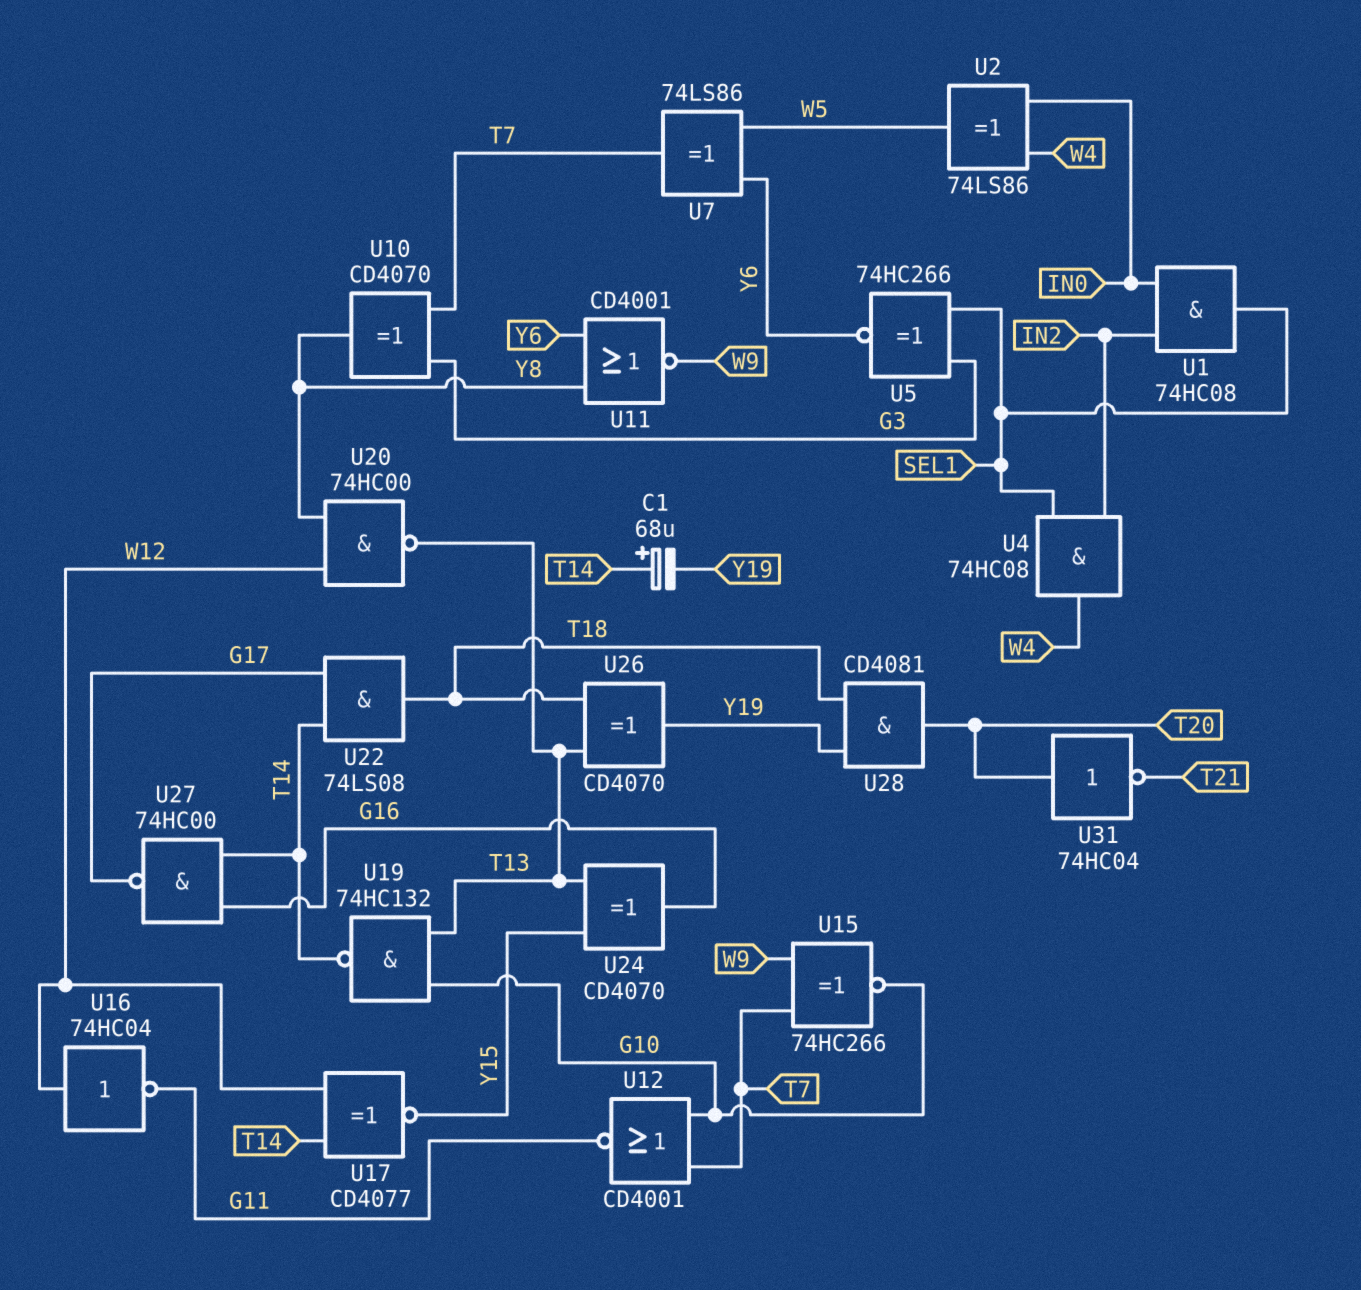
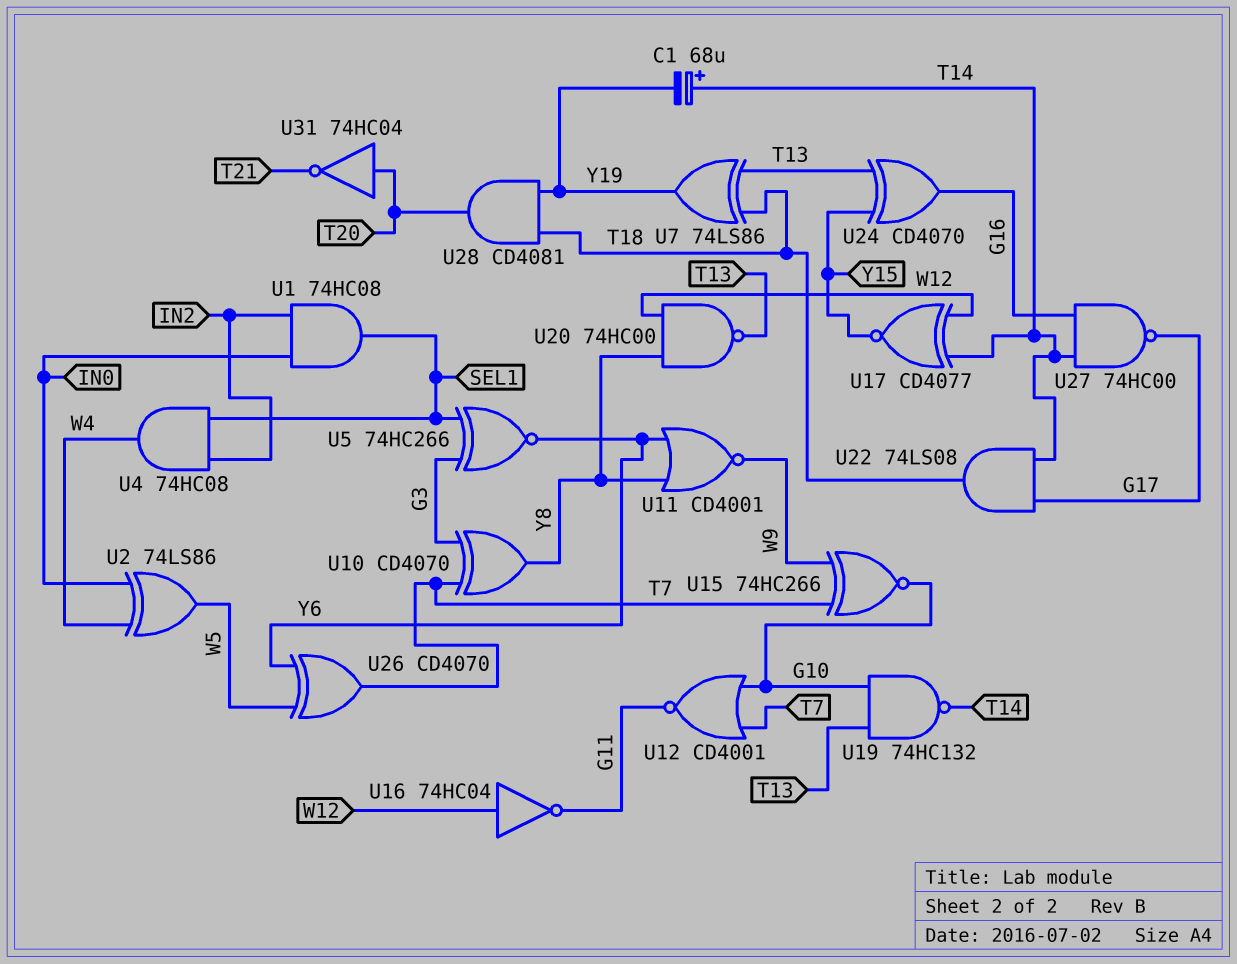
U7: XOR 74LS86 (in W5, in Y6, out T7) -> XOR 74LS86 (in T13, in T18, out Y19)
U26: XOR CD4070 (in T13, in T18, out Y19) -> XOR CD4070 (in W5, in Y6, out T7)

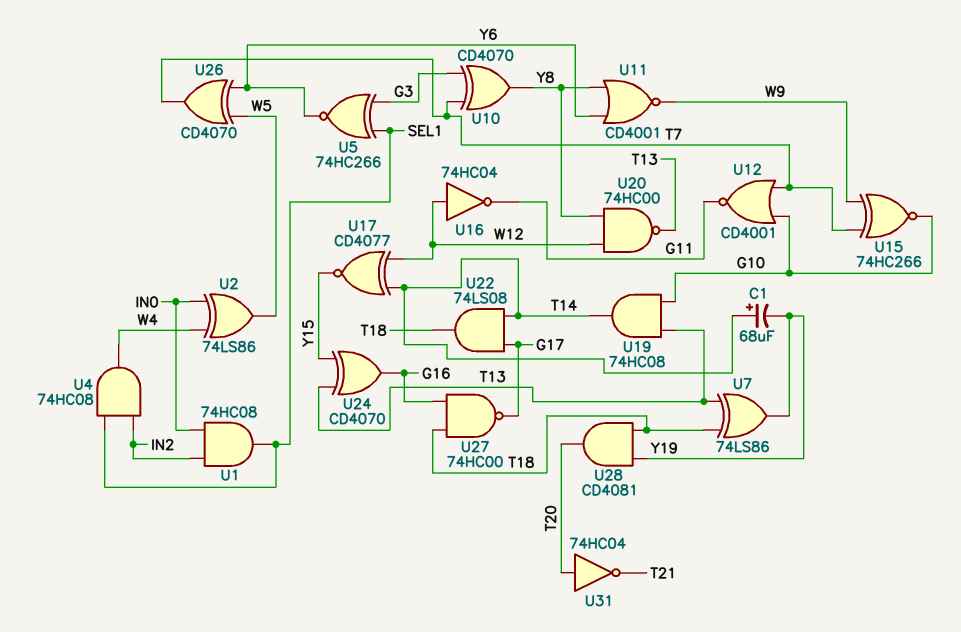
U19: NAND 74HC132 (in G10, in T13, out T14) -> AND 74HC08 (in G10, in T13, out T14)
U27: NAND 74HC00 (in G16, in T14, out G17) -> NAND 74HC00 (in G16, in T18, out G17)

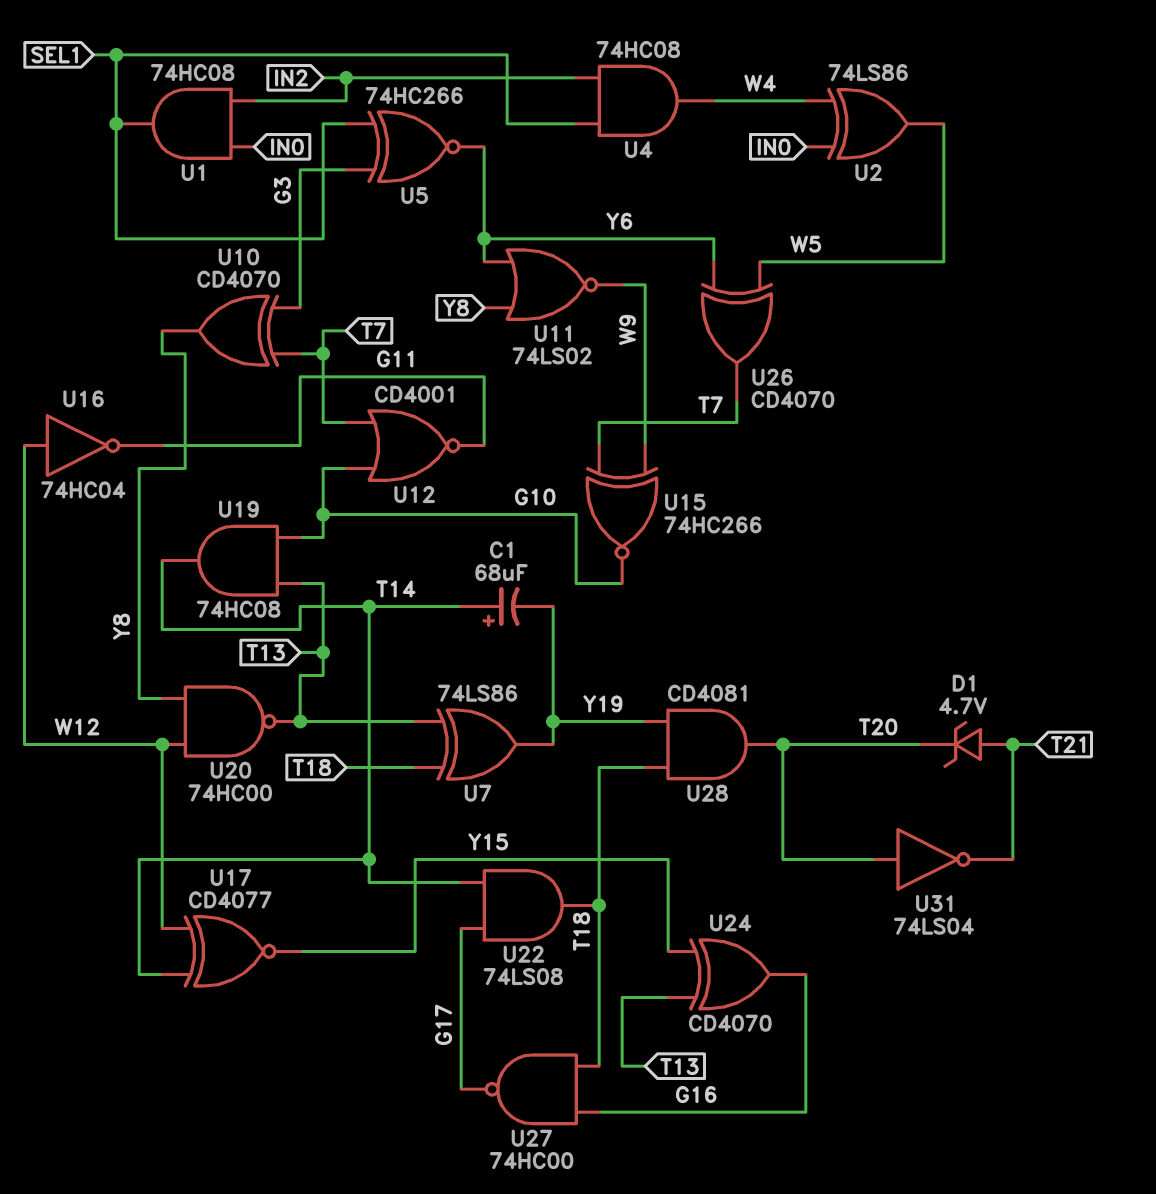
D1: none -> zener 4.7V (A T21, K T20)
U11: NOR CD4001 (in Y6, in Y8, out W9) -> NOR 74LS02 (in Y6, in Y8, out W9)
U31: NOT 74HC04 (in T20, out T21) -> NOT 74LS04 (in T20, out T21)

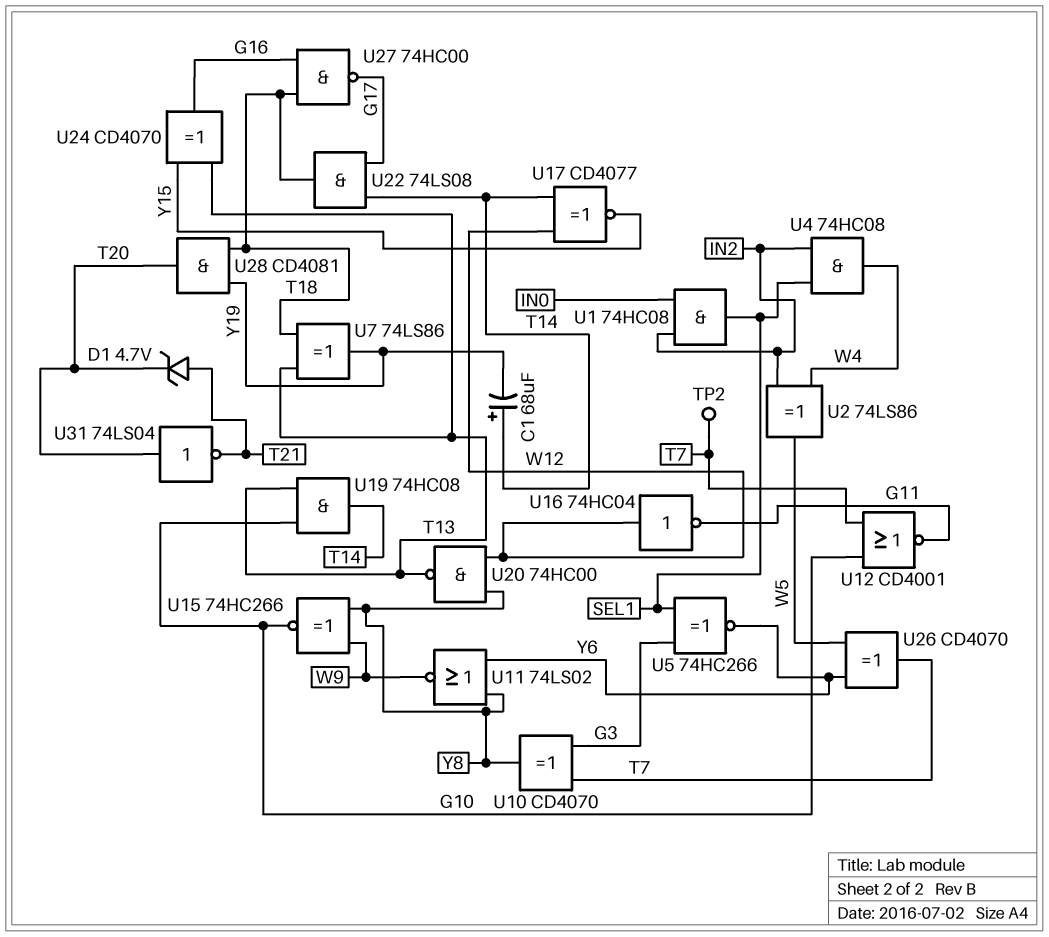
TP2: none -> test point (T7)
U2: XOR 74LS86 (in IN0, in W4, out W5) -> XOR 74LS86 (in IN2, in W4, out W5)
U15: XNOR 74HC266 (in T7, in W9, out G10) -> XNOR 74HC266 (in W9, in Y8, out G10)

